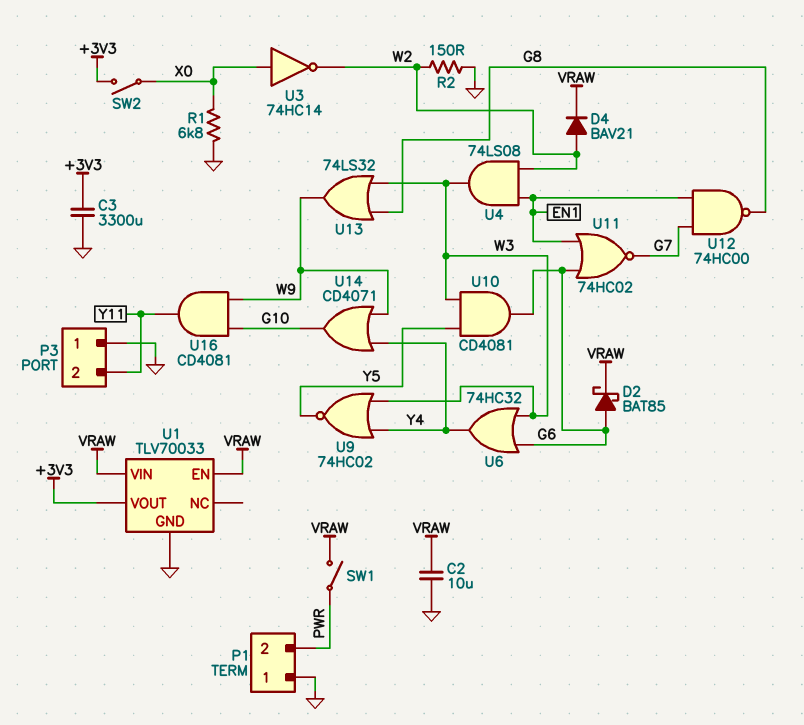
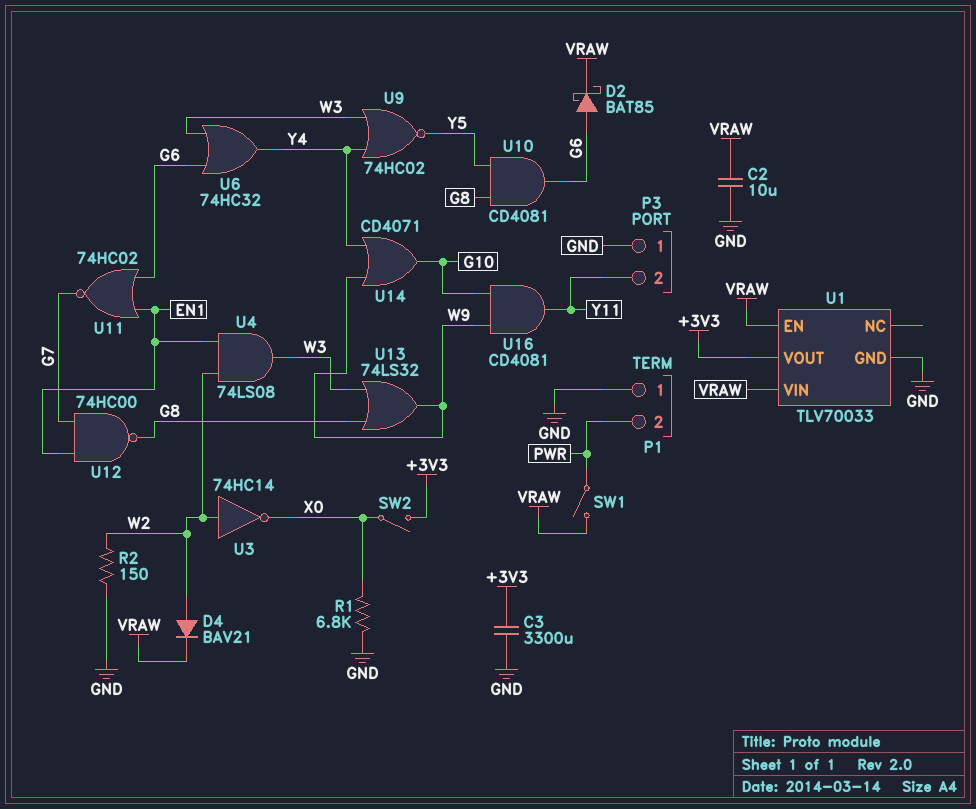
U3: NOT 74HC14 (in X0, out W2) -> NOT 74HC14 (in W2, out X0)
U10: AND CD4081 (in W3, in Y5, out G6) -> AND CD4081 (in G8, in Y5, out G6)

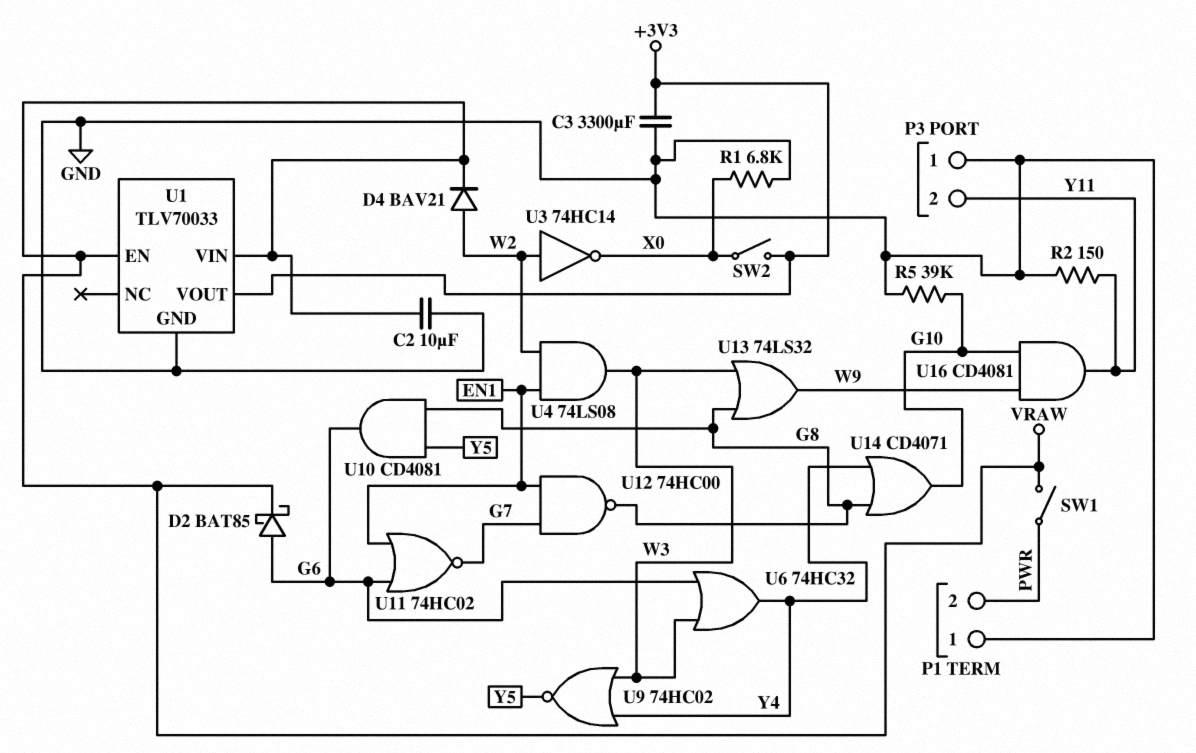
R2: 150 (GND, W2) -> 150 (GND, Y11)
R5: none -> 39k (G10, GND)
U14: OR CD4071 (in W9, in Y4, out G10) -> OR CD4071 (in G8, in Y4, out G10)

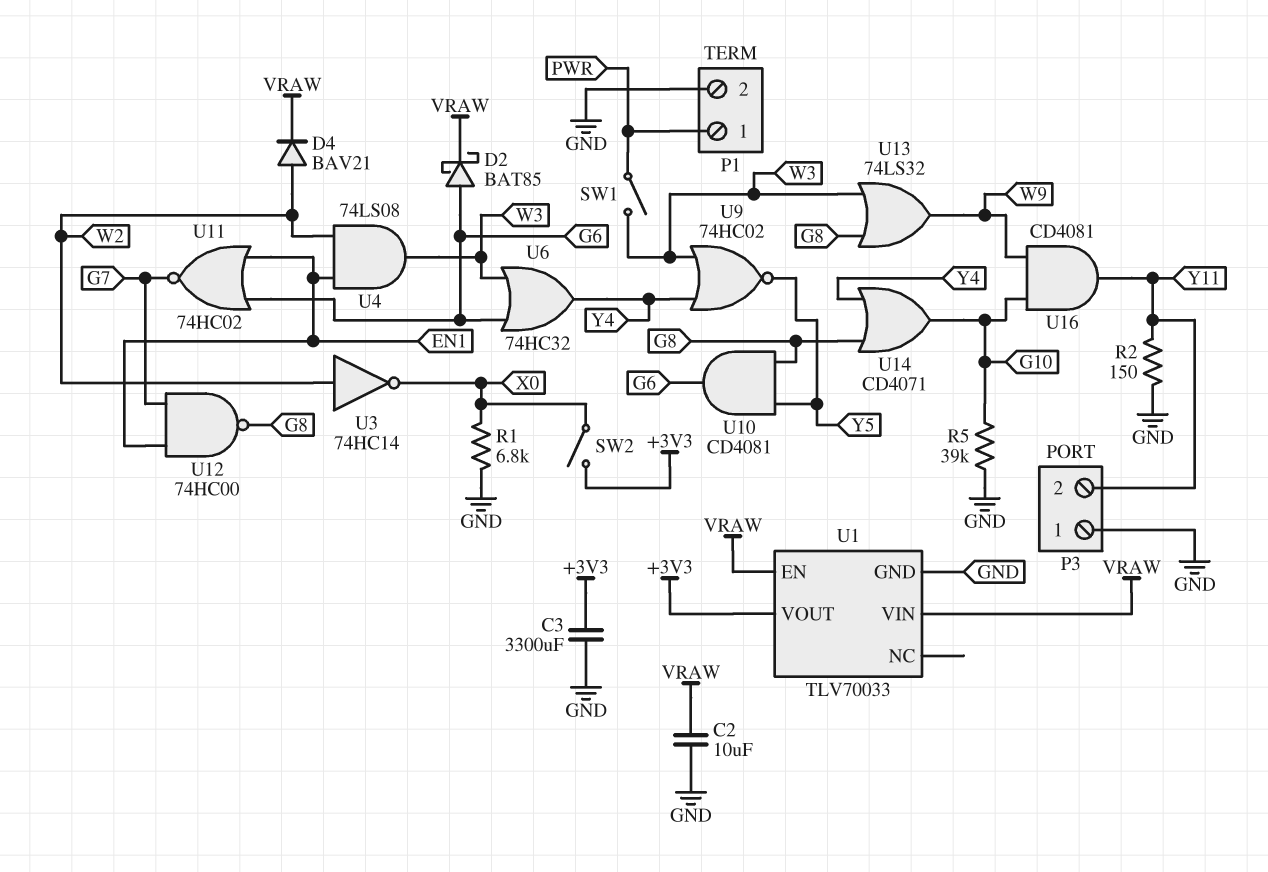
P1 pin 1: GND -> PWR
P1 pin 2: PWR -> GND
SW1: switch (PWR, VRAW) -> switch (PWR, W3)

